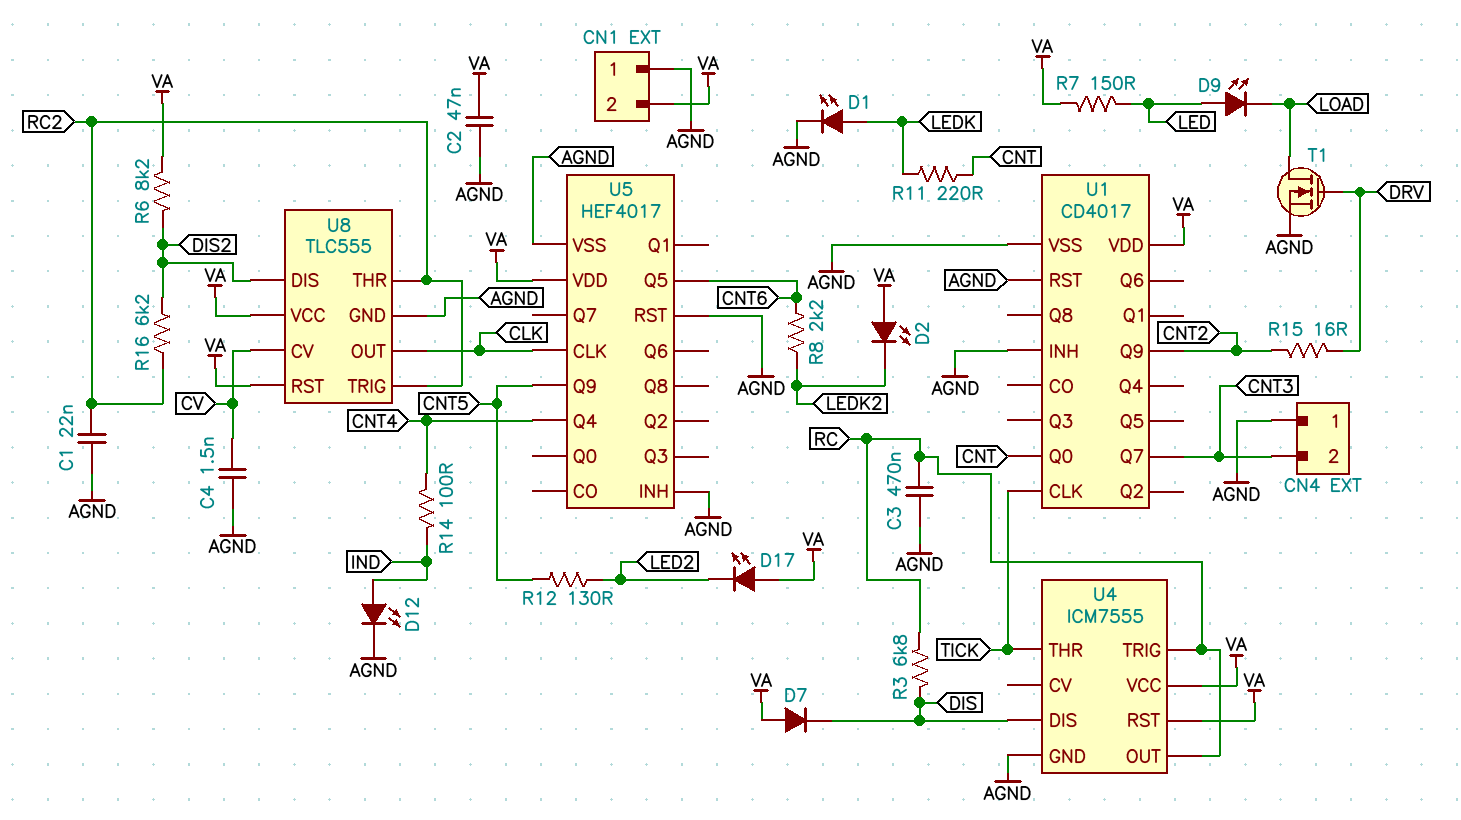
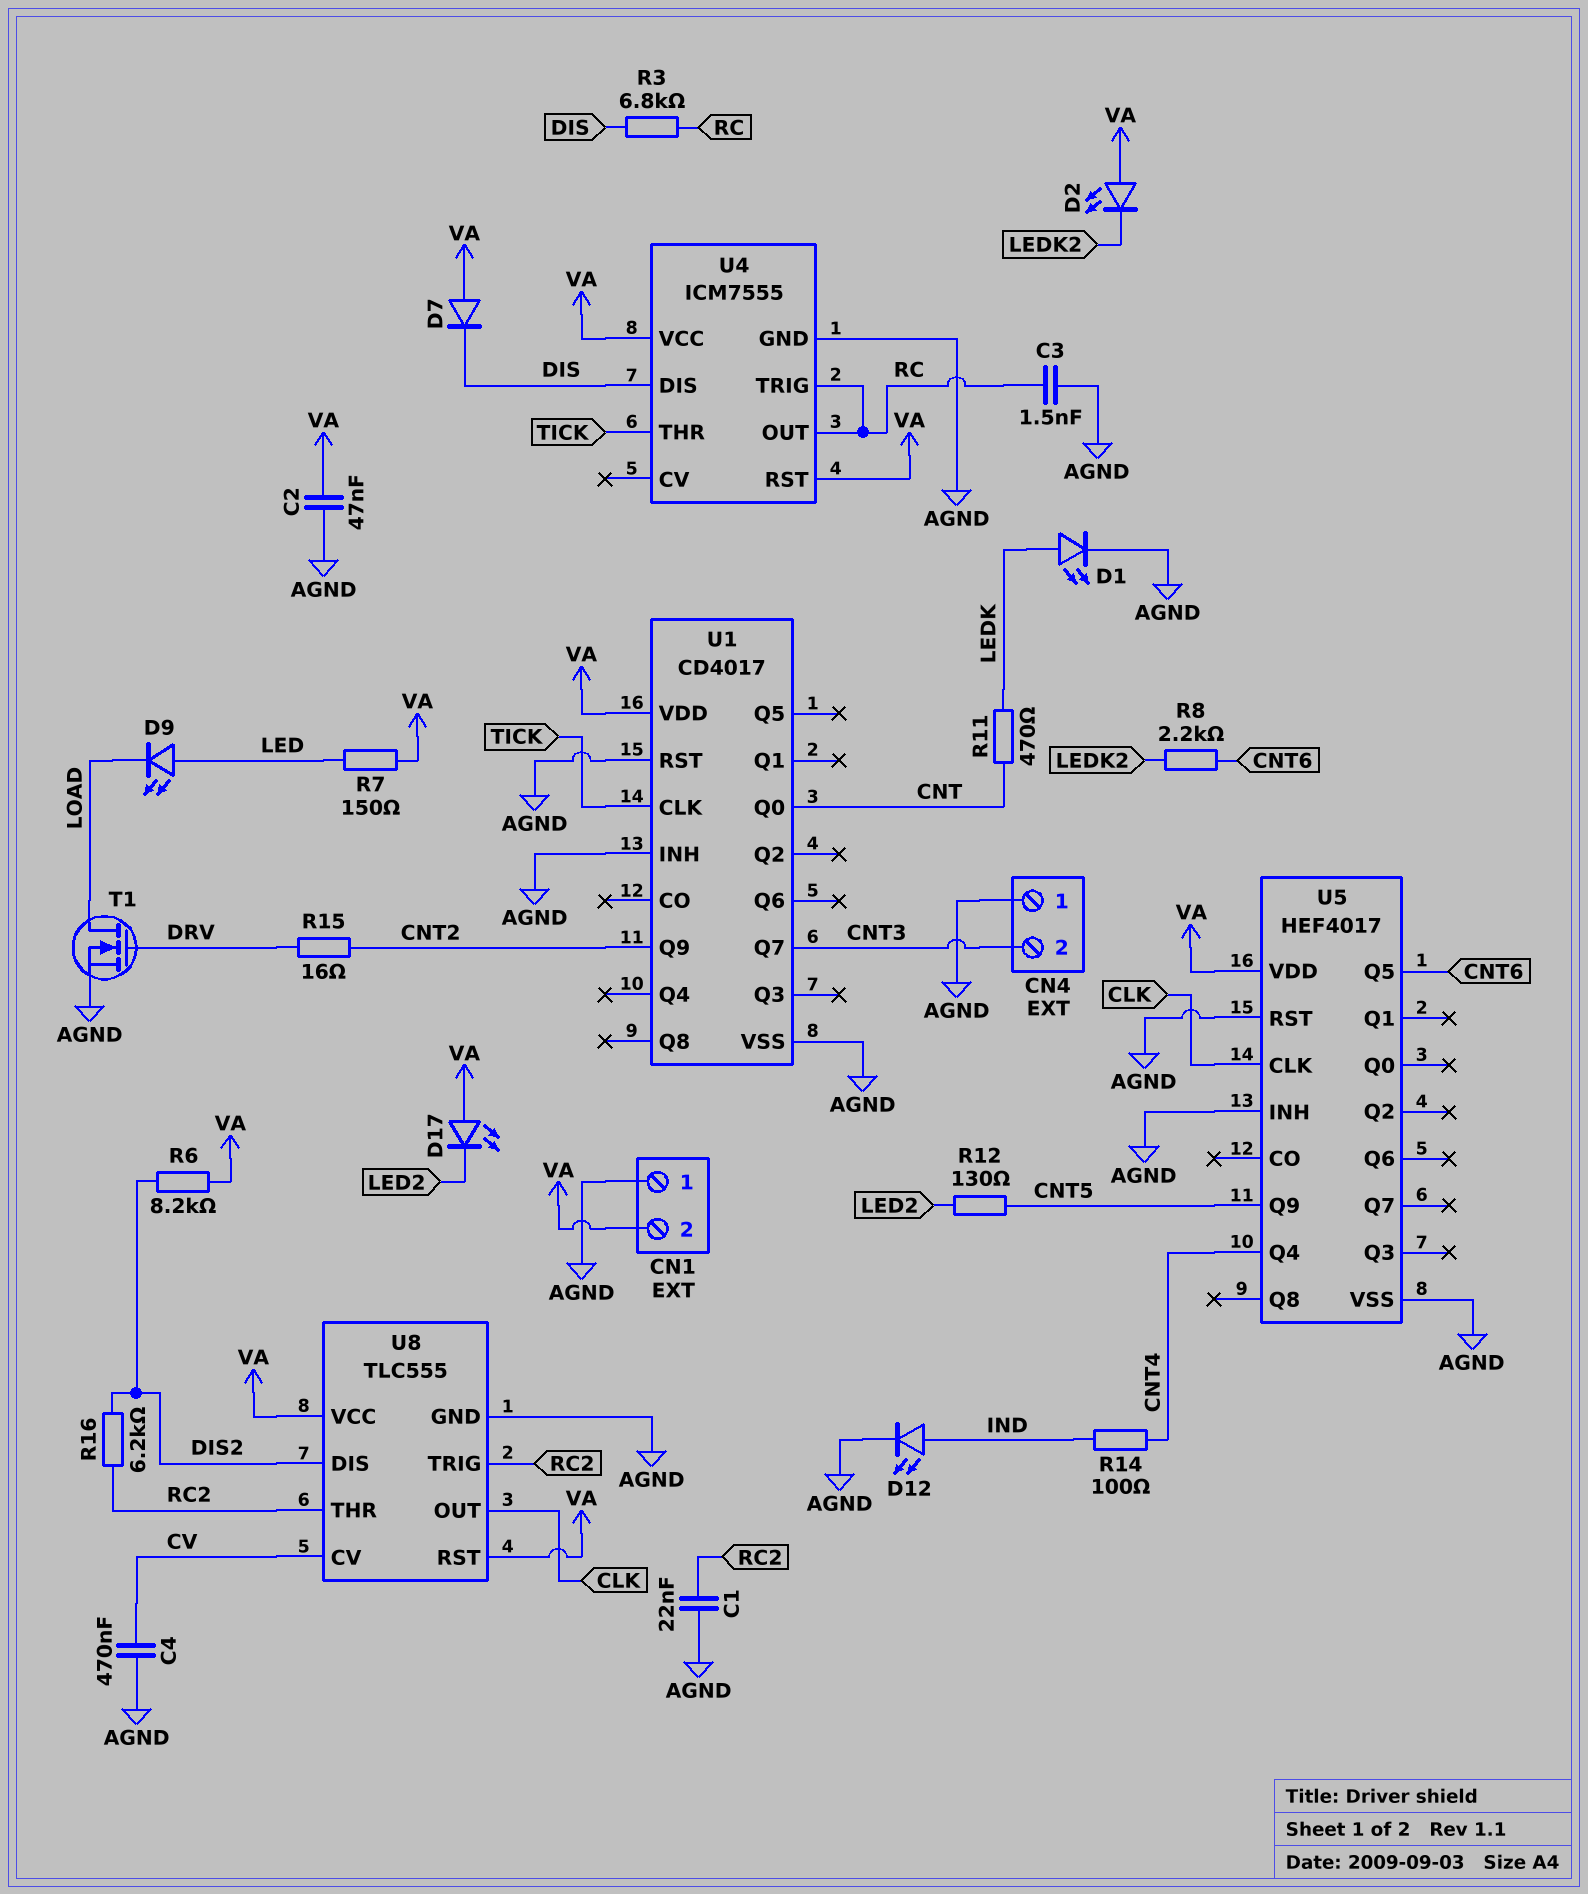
C3: 470nF (AGND, RC) -> 1.5nF (AGND, RC)
C4: 1.5nF (AGND, CV) -> 470nF (AGND, CV)
R11: 220 (CNT, LEDK) -> 470 (CNT, LEDK)

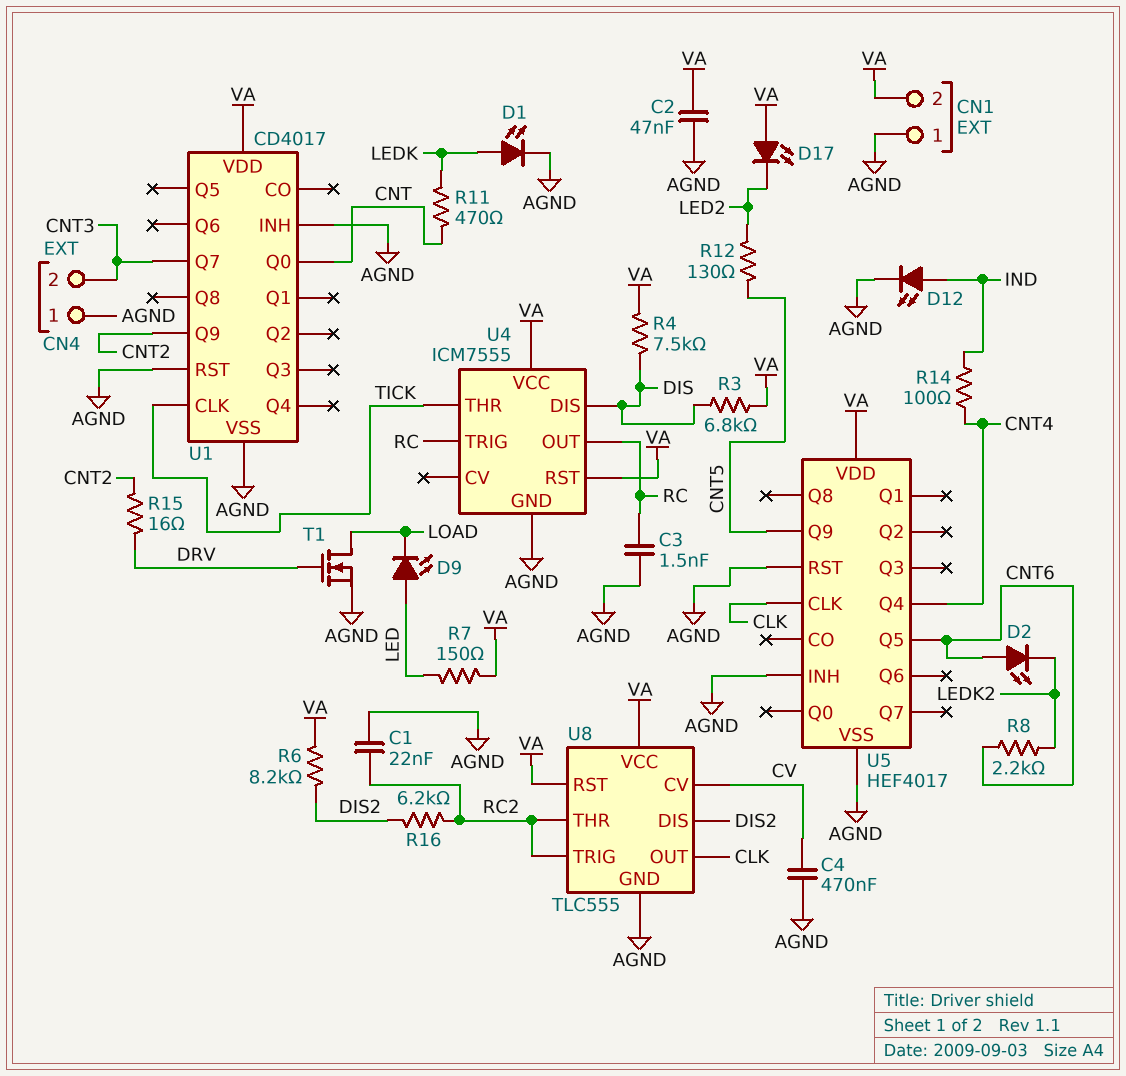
D2: LED (A VA, K LEDK2) -> LED (A CNT6, K LEDK2)
D7: diode (A VA, K DIS) -> none
R3: 6.8k (DIS, RC) -> 6.8k (DIS, VA)
R4: none -> 7.5k (DIS, VA)

